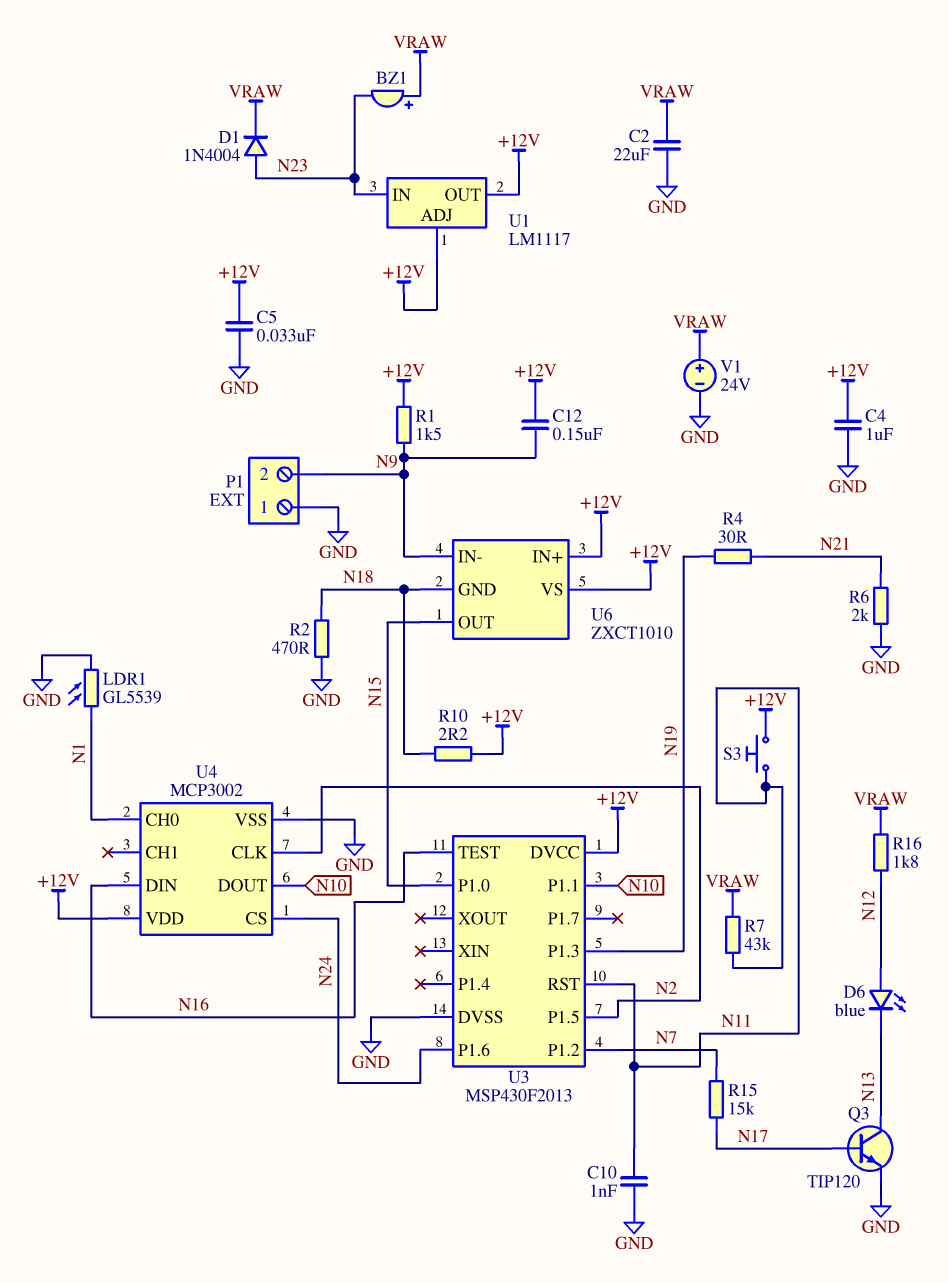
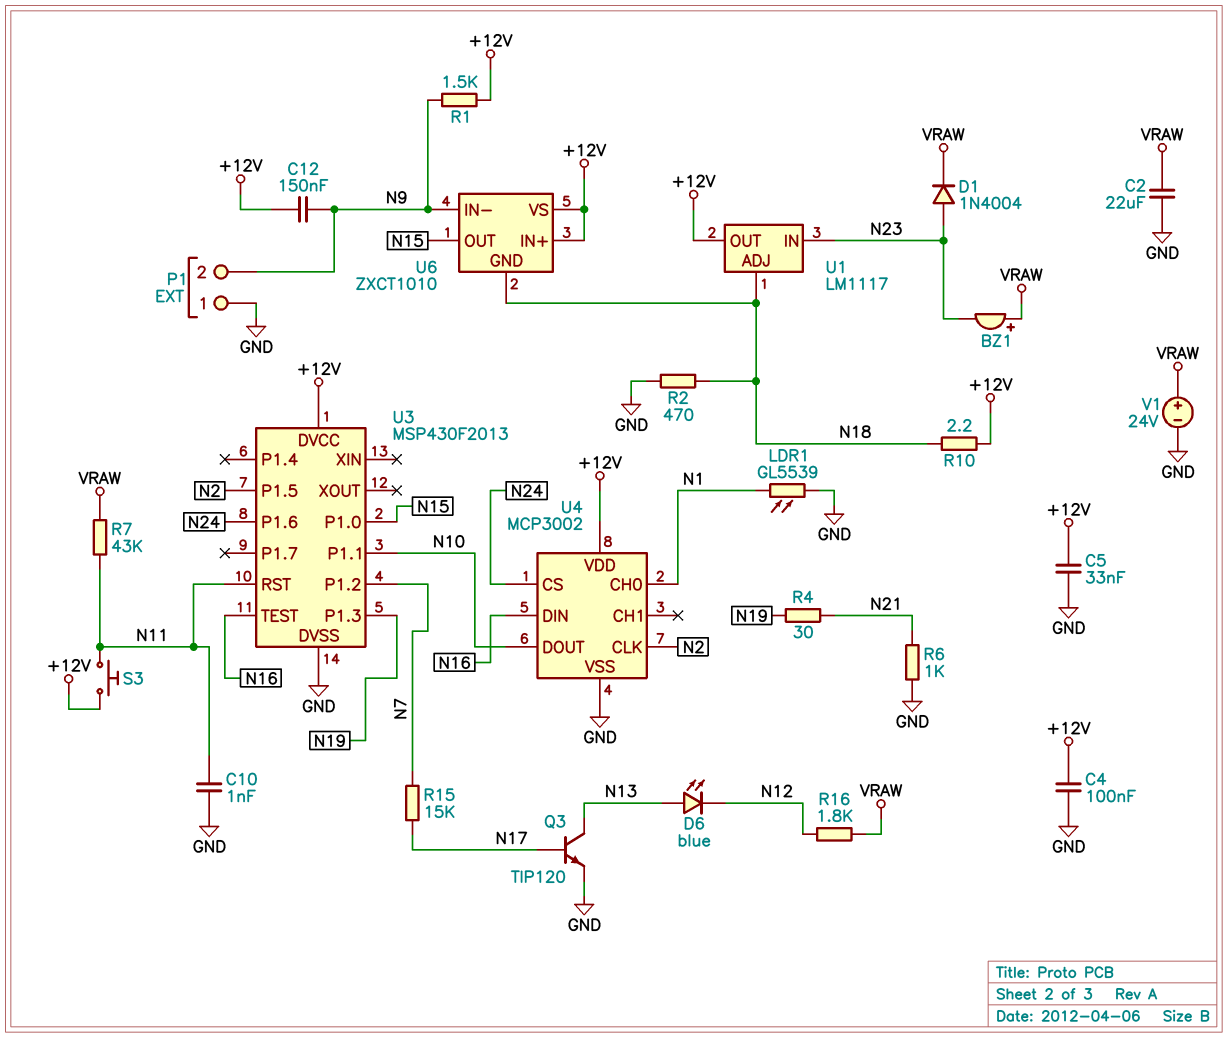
C4: 1uF (+12V, GND) -> 100nF (+12V, GND)
D6: LED blue (A N12, K N13) -> LED blue (A N13, K N12)
R6: 2k (GND, N21) -> 1k (GND, N21)
U1 pin ADJ: +12V -> N18

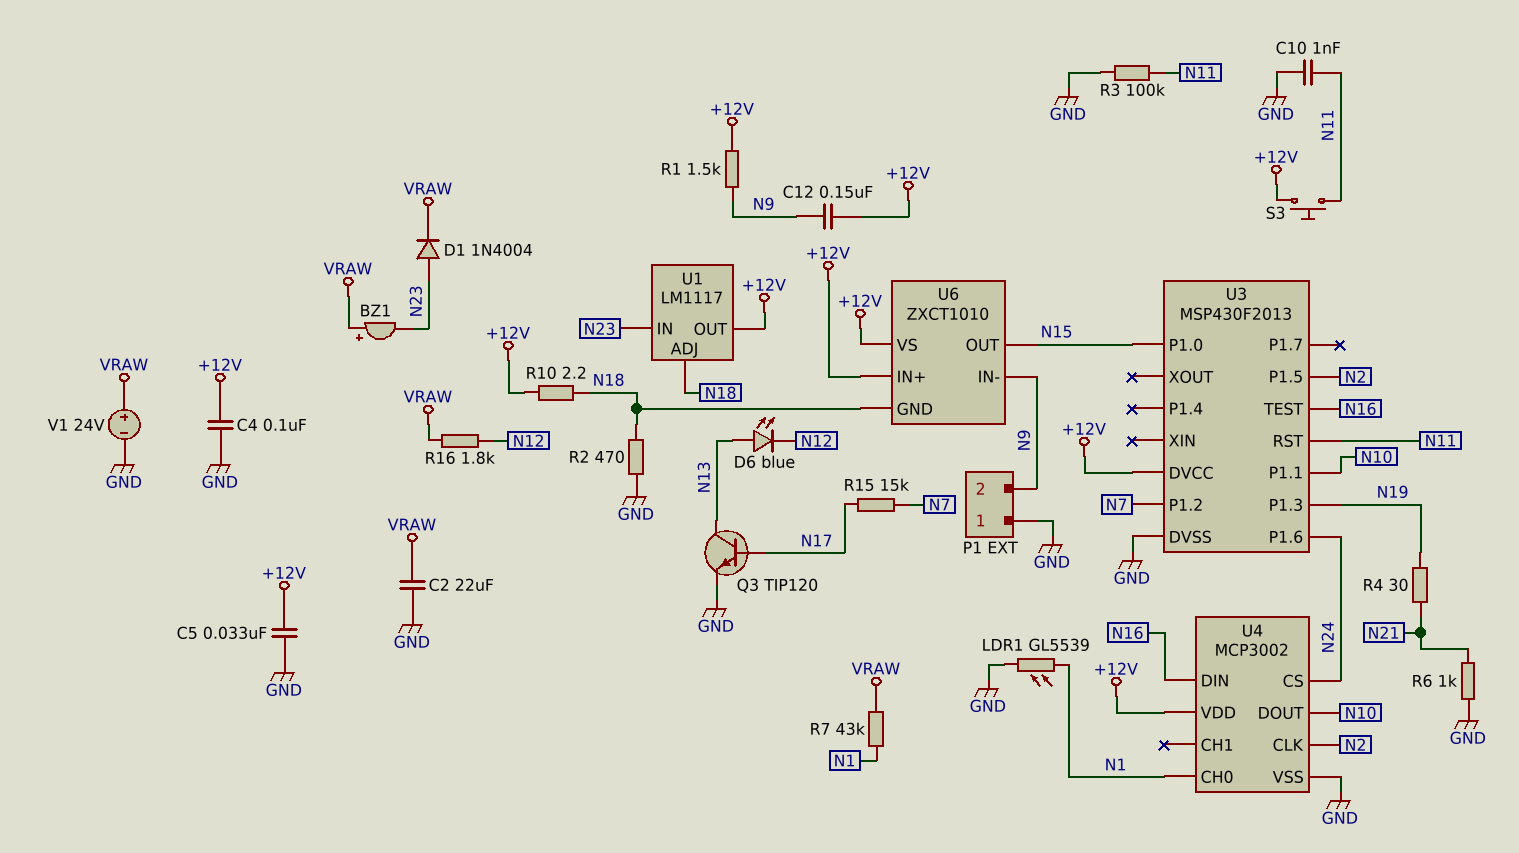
R3: none -> 100k (GND, N11)
R7: 43k (N11, VRAW) -> 43k (N1, VRAW)

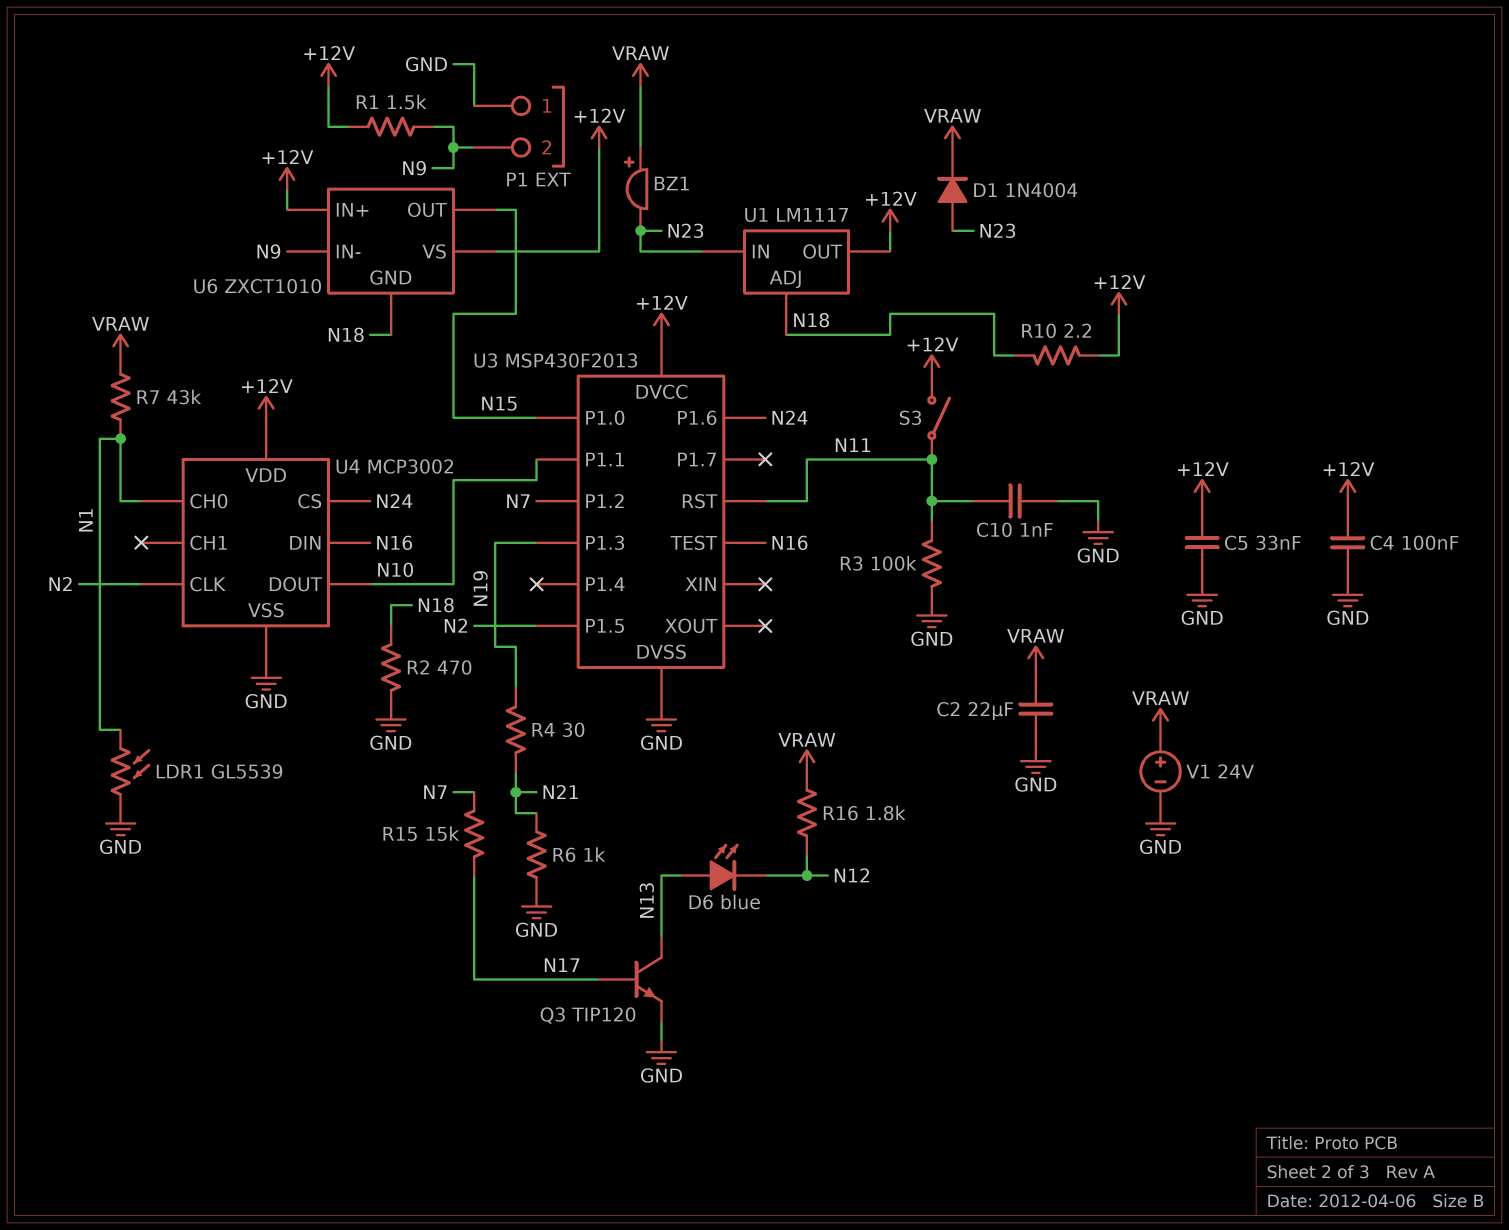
C12: 150nF (+12V, N9) -> none
S3: button (+12V, N11) -> switch (+12V, N11)

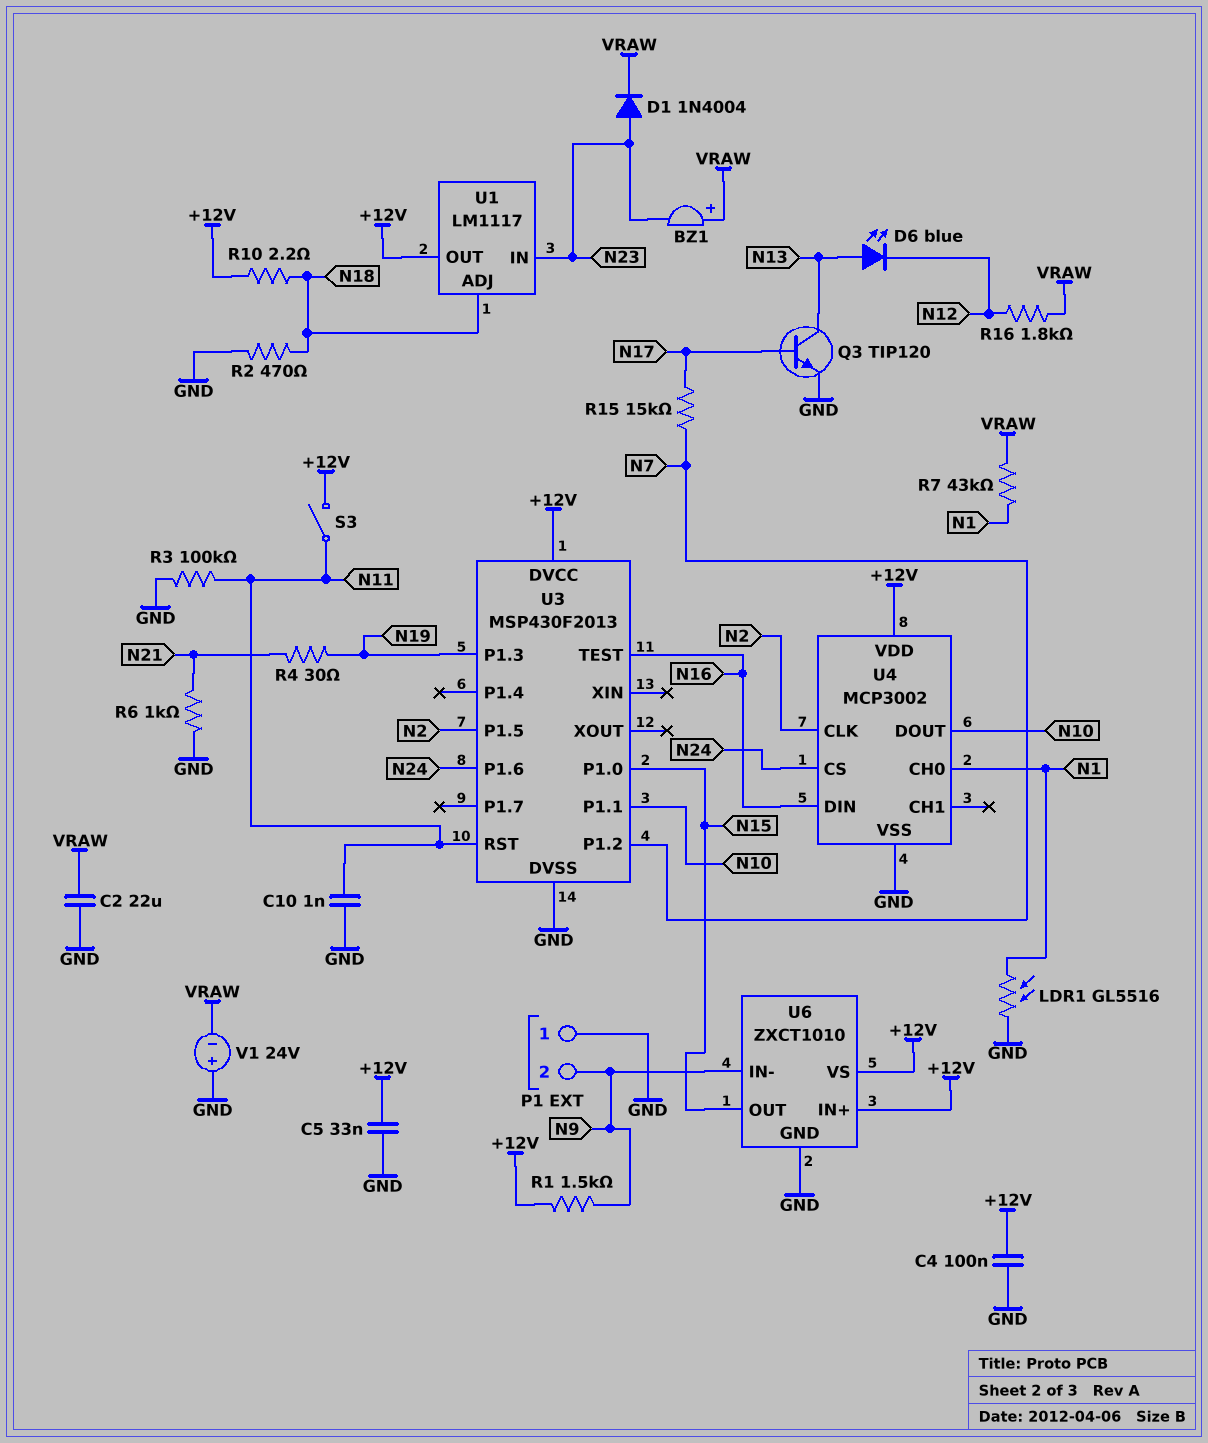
LDR1: GL5539 (GND, N1) -> GL5516 (GND, N1)
U6 pin GND: N18 -> GND
V1: 24V (plus VRAW, minus GND) -> 24V (plus GND, minus VRAW)

